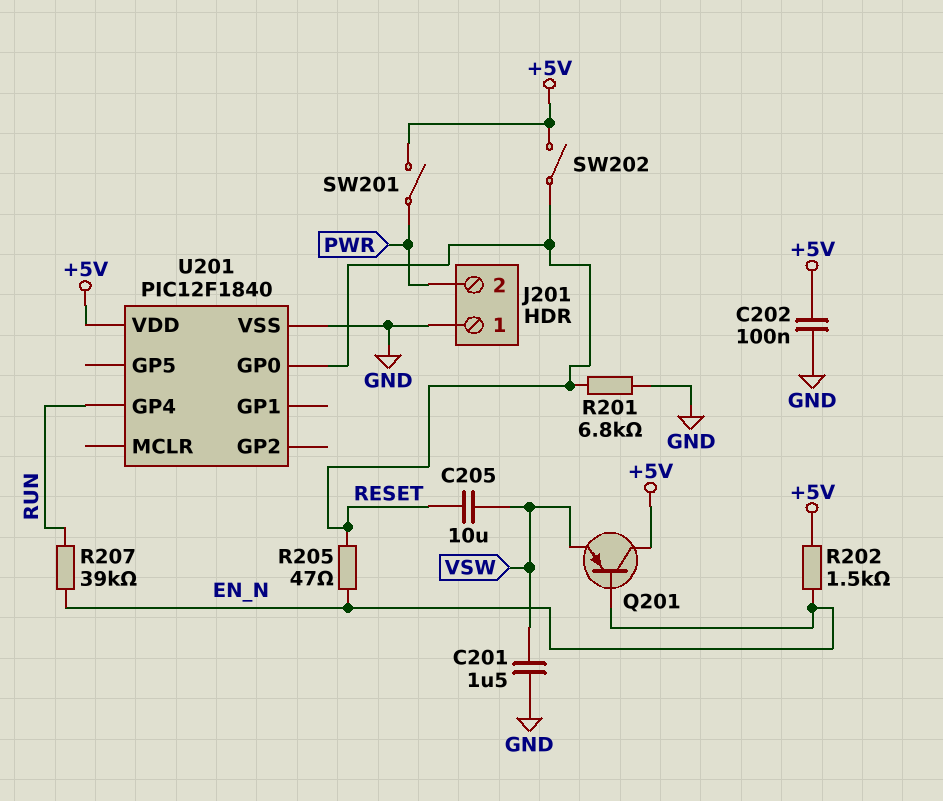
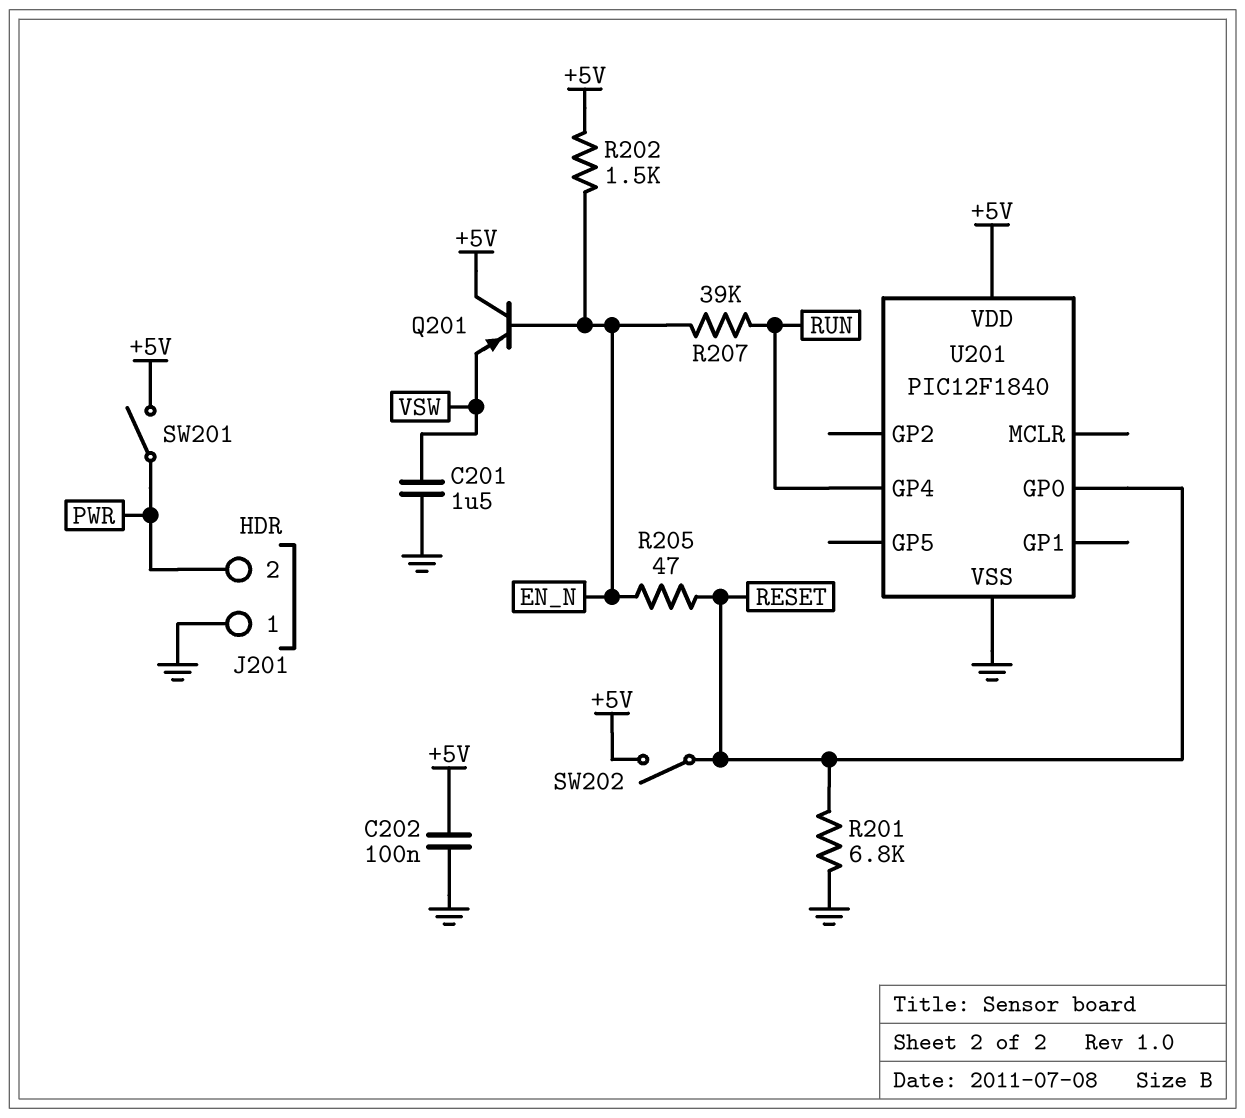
C205: 10uF (RESET, VSW) -> none

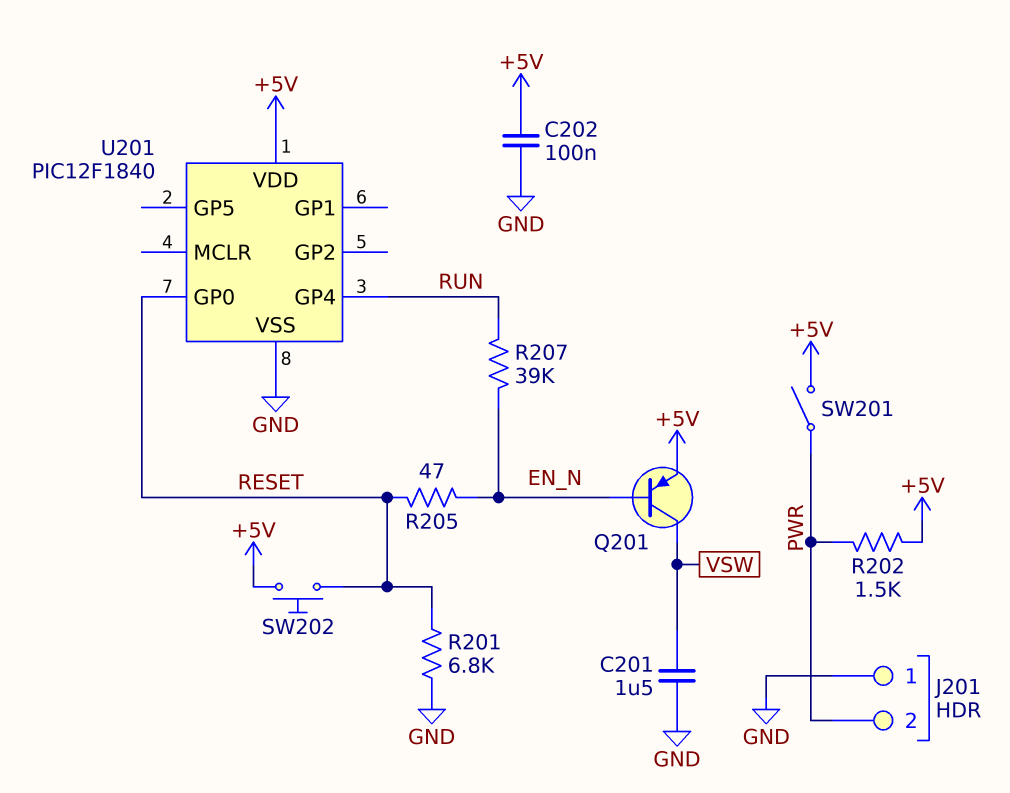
Q201: PNP (B EN_N, C +5V, E VSW) -> PNP (B EN_N, C VSW, E +5V)
R202: 1.5k (+5V, EN_N) -> 1.5k (+5V, PWR)
SW202: switch (+5V, RESET) -> button (+5V, RESET)

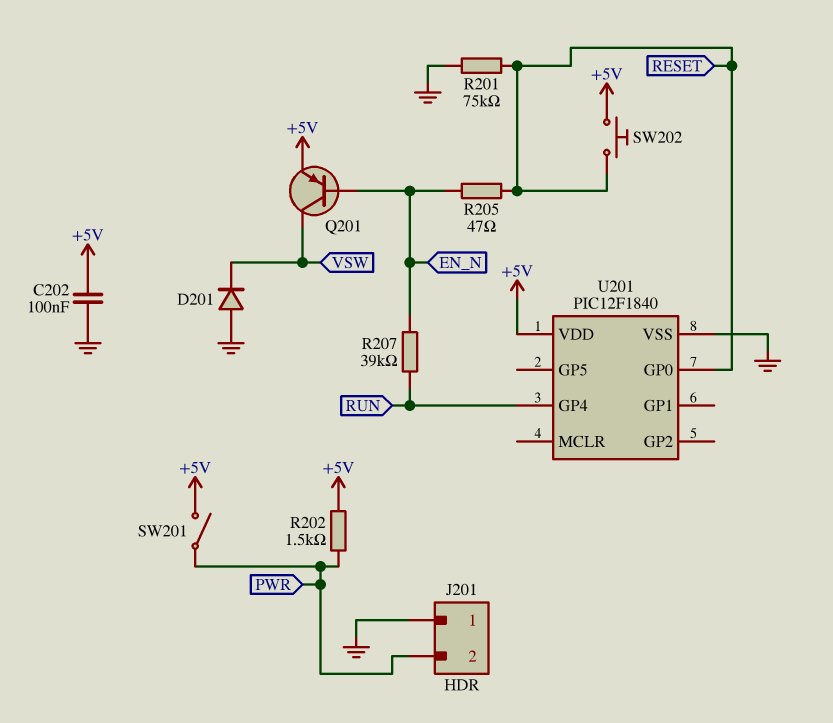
C201: 1.5uF (GND, VSW) -> none
D201: none -> diode (A GND, K VSW)
R201: 6.8k (GND, RESET) -> 75k (GND, RESET)

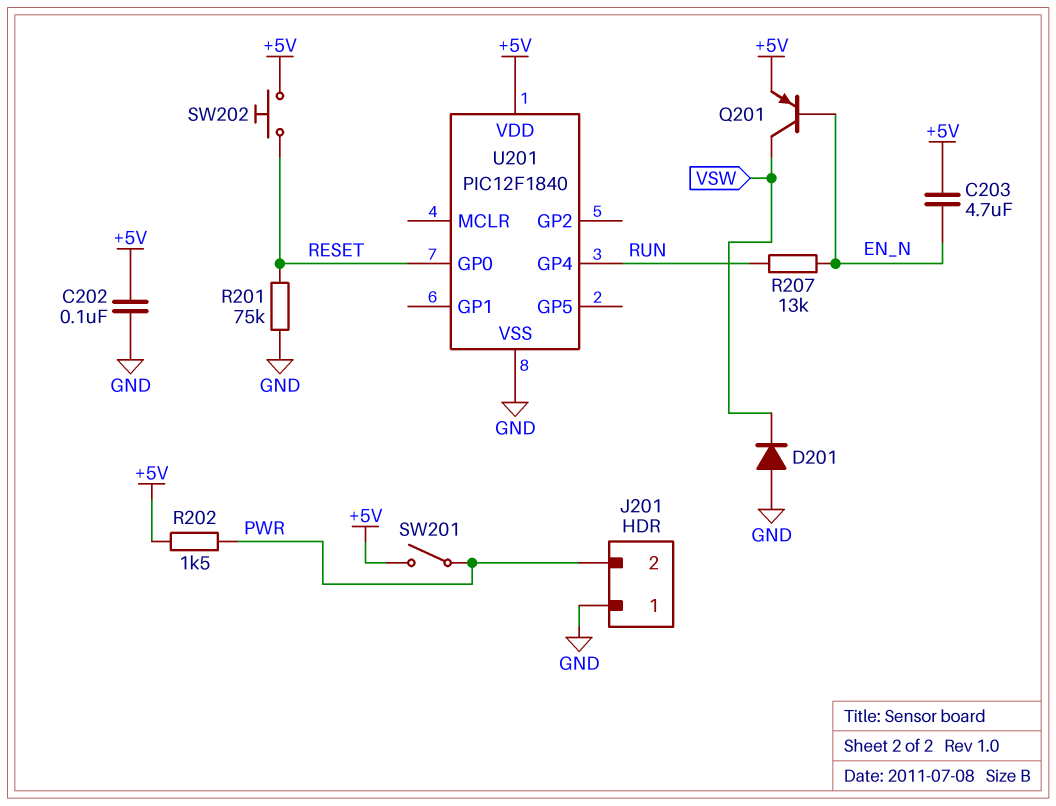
C203: none -> 4.7uF (+5V, EN_N)
R205: 47 (EN_N, RESET) -> none
R207: 39k (EN_N, RUN) -> 13k (EN_N, RUN)

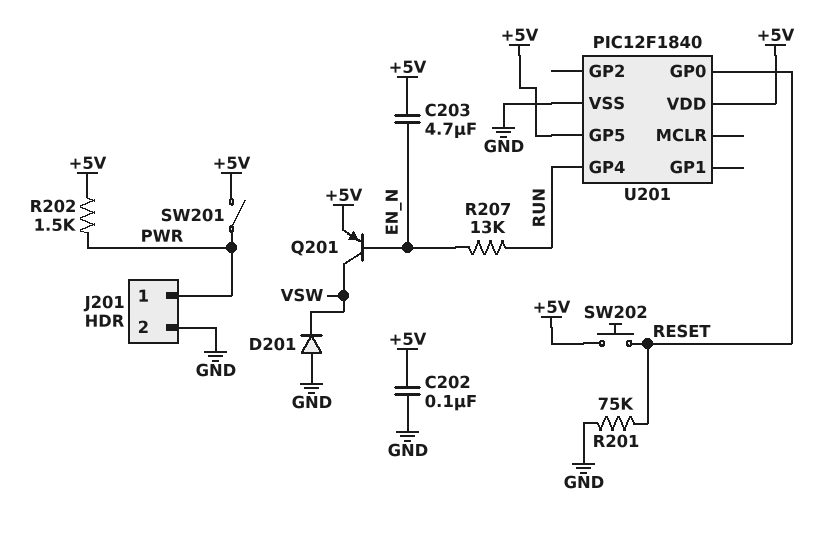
J201 pin 1: GND -> PWR
J201 pin 2: PWR -> GND
U201 pin GP5: none -> +5V

